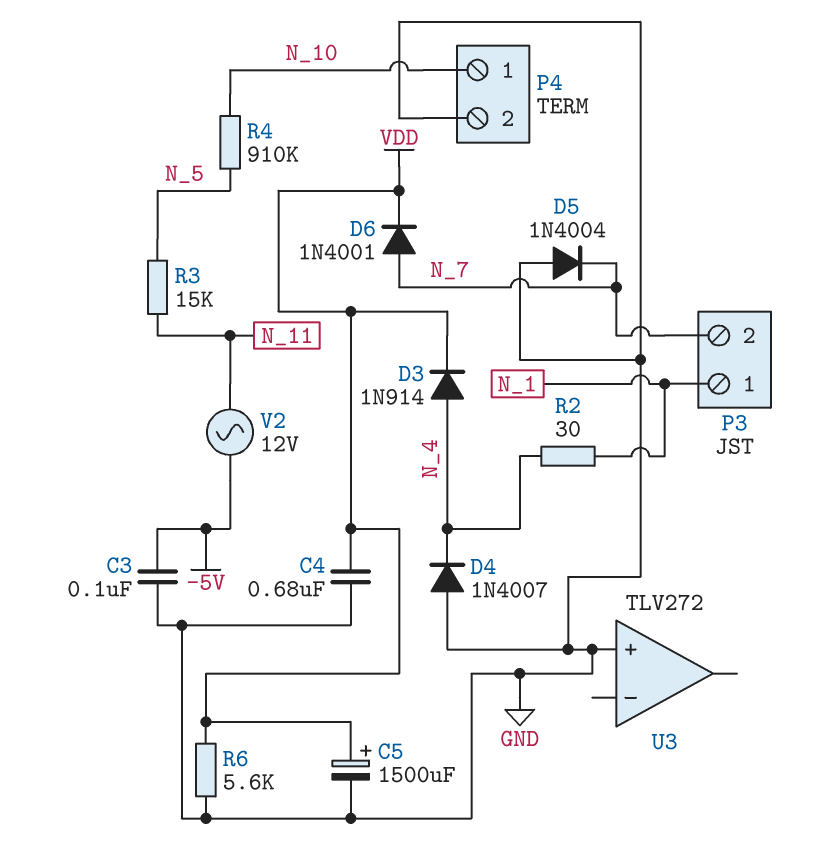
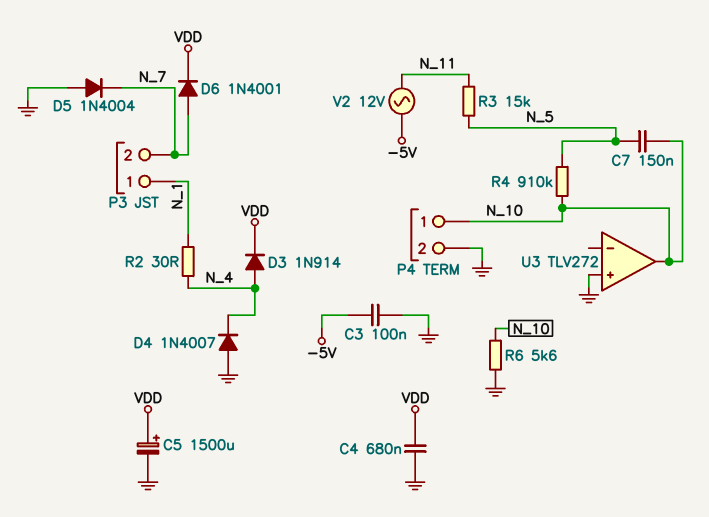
C7: none -> 150nF (N_5, N_10)
R6: 5.6k (GND, VDD) -> 5.6k (GND, N_10)
U3 pin out: none -> N_10

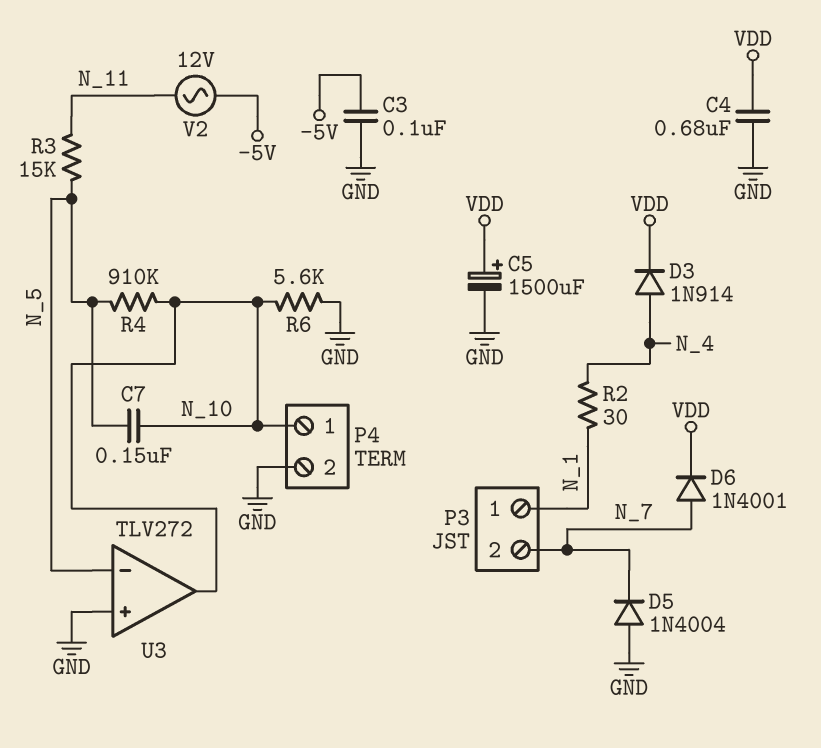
D4: diode 1N4007 (A GND, K N_4) -> none
U3 pin in-: none -> N_5

